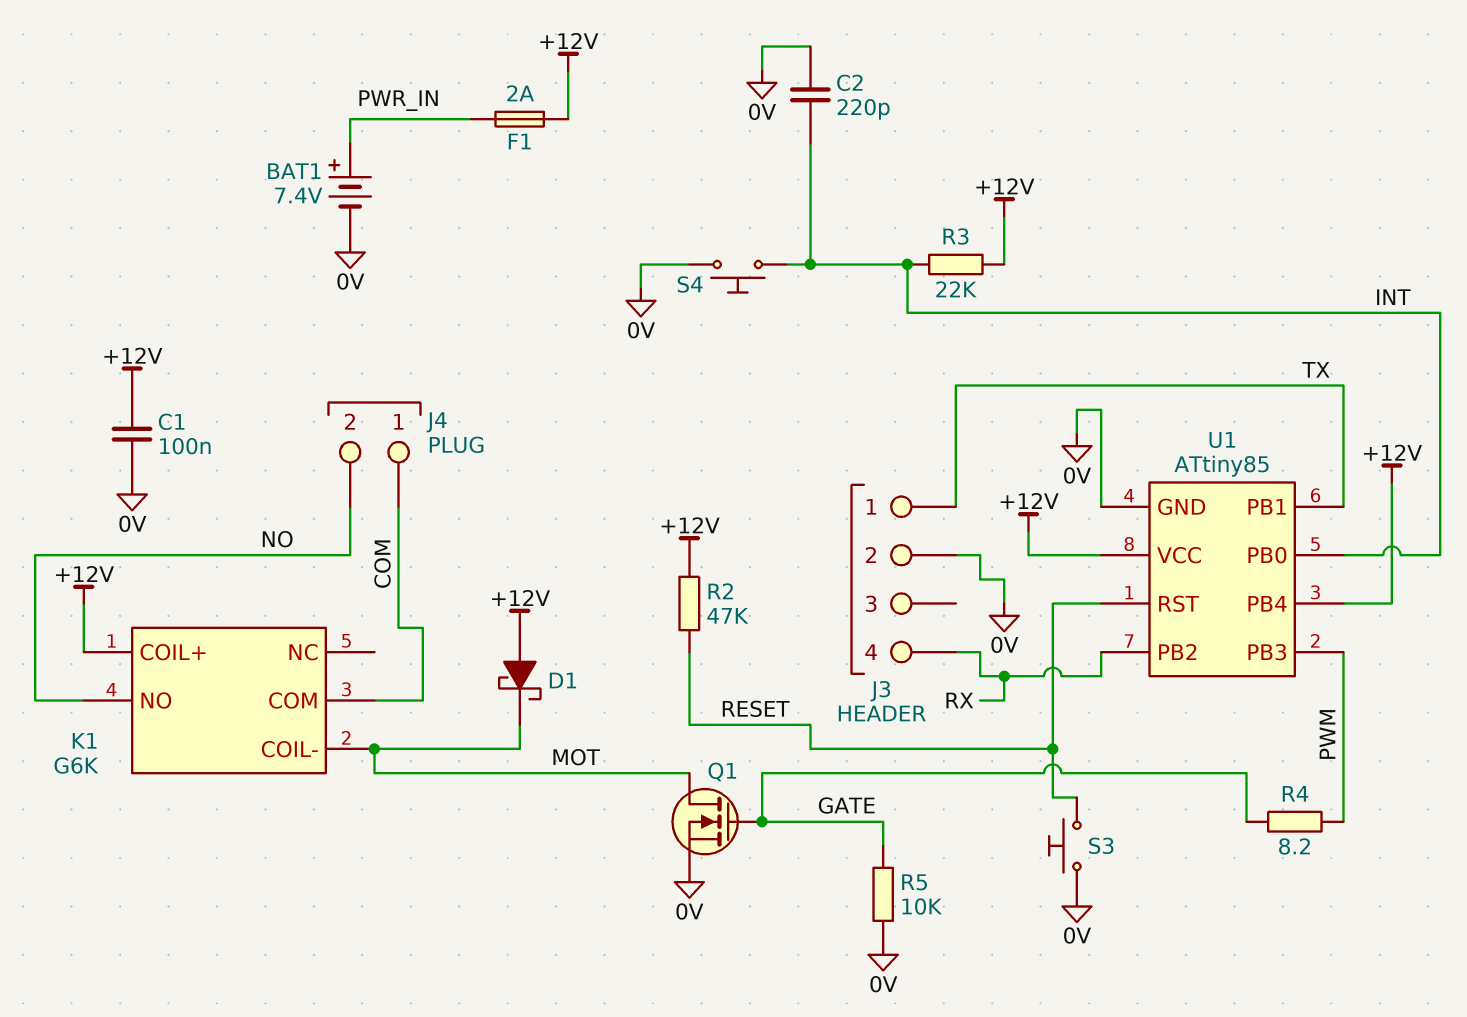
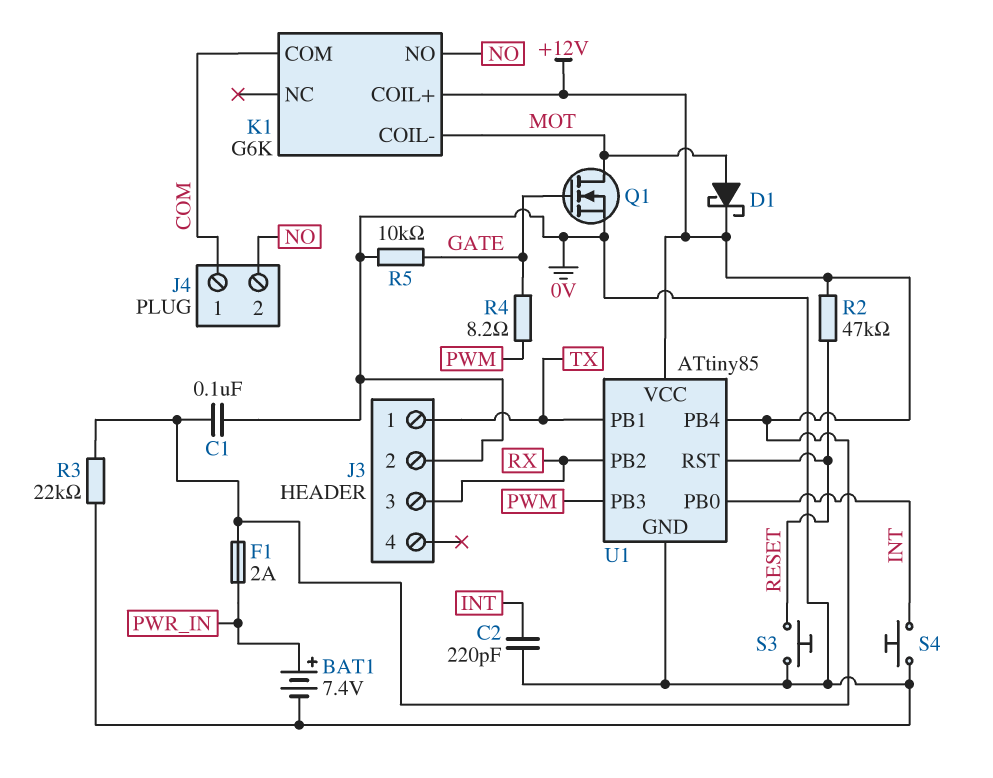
D1: schottky (A +12V, K MOT) -> schottky (A MOT, K +12V)
J3 pin 3: none -> RX
J3 pin 4: RX -> none
R3: 22k (+12V, INT) -> 22k (+12V, 0V)

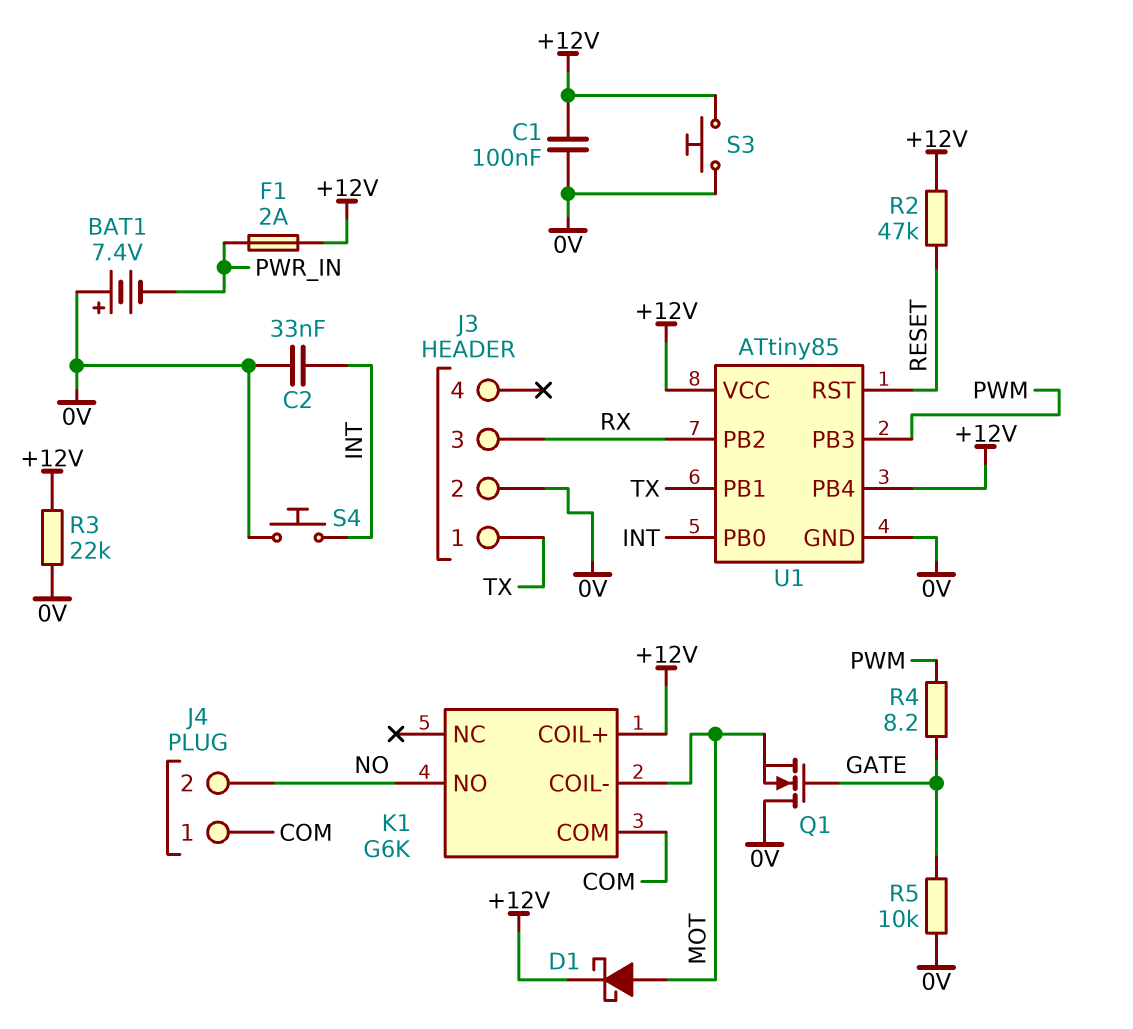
BAT1: 7.4V (plus PWR_IN, minus 0V) -> 7.4V (plus 0V, minus PWR_IN)
C2: 220pF (0V, INT) -> 33nF (0V, INT)
Q1: NMOS (G GATE, D MOT, S 0V) -> NMOS (G GATE, D 0V, S MOT)
S3: button (0V, RESET) -> button (+12V, 0V)

